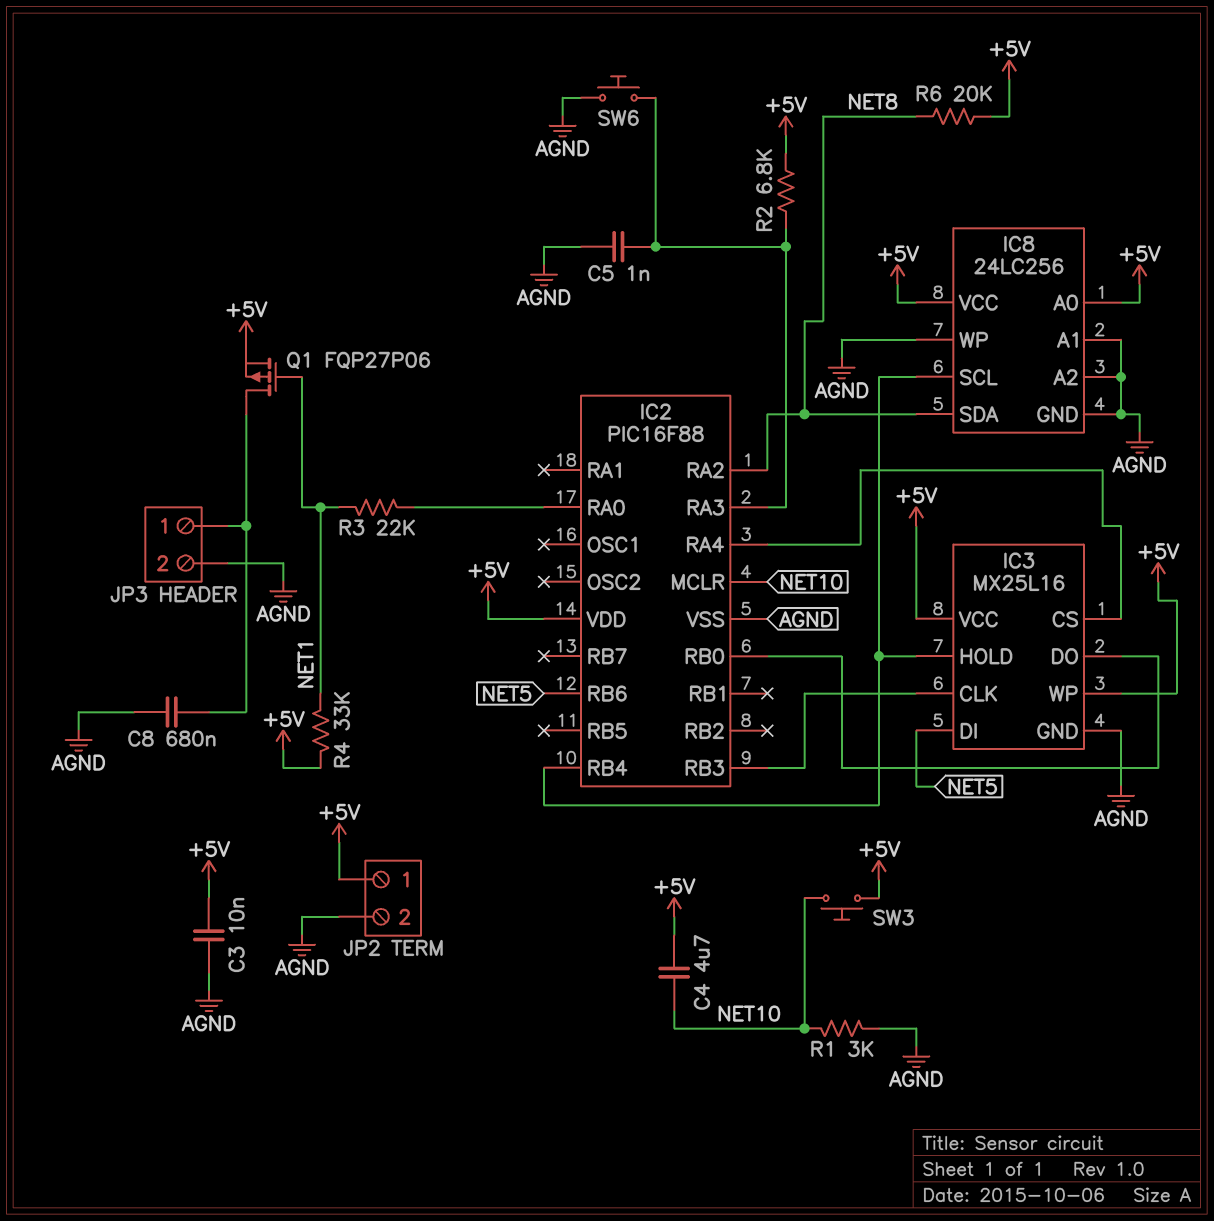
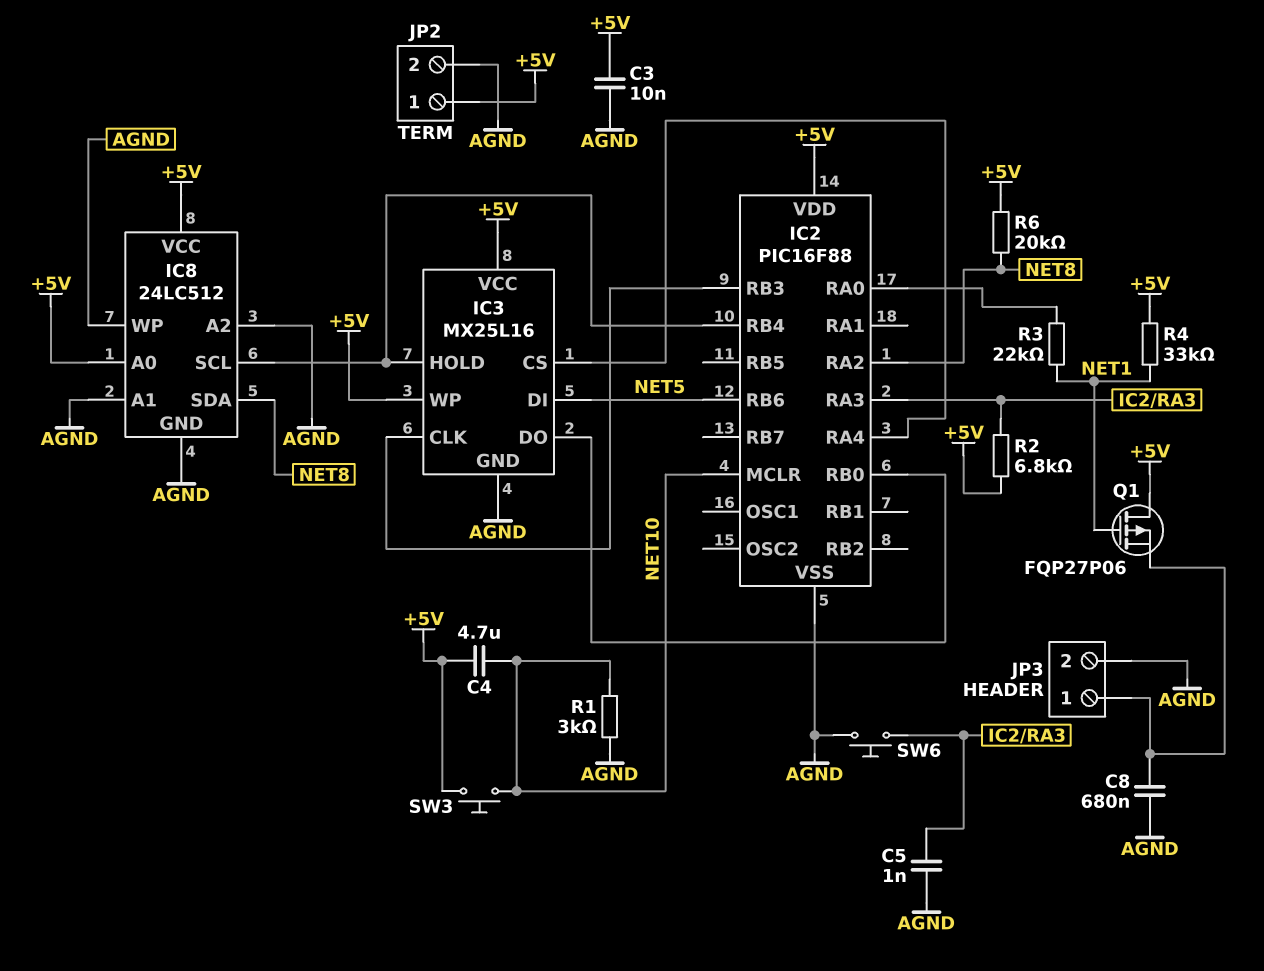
IC8: 24LC256 -> 24LC512
Q1: PMOS FQP27P06 (G NET1, D JP3/1, S +5V) -> PMOS FQP27P06 (G NET1, D +5V, S JP3/1)

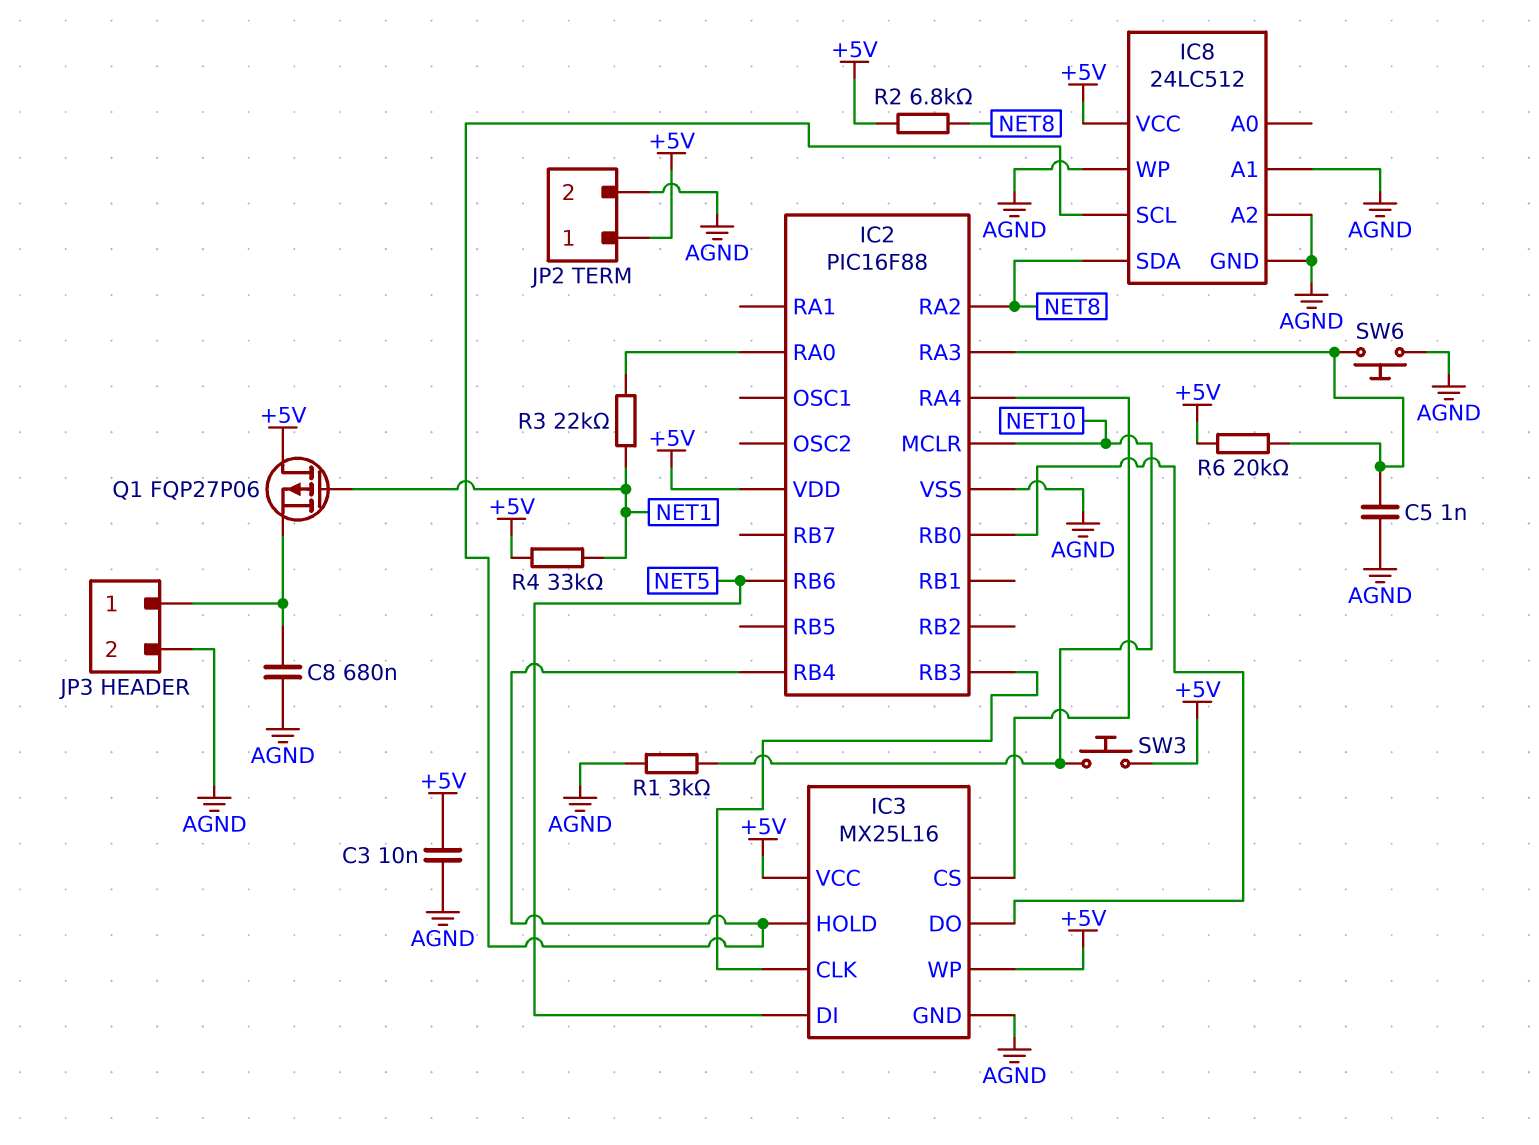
C4: 4.7uF (+5V, NET10) -> none
IC8 pin A0: +5V -> none
R2: 6.8k (+5V, IC2/RA3) -> 6.8k (+5V, NET8)
R6: 20k (+5V, NET8) -> 20k (+5V, IC2/RA3)

